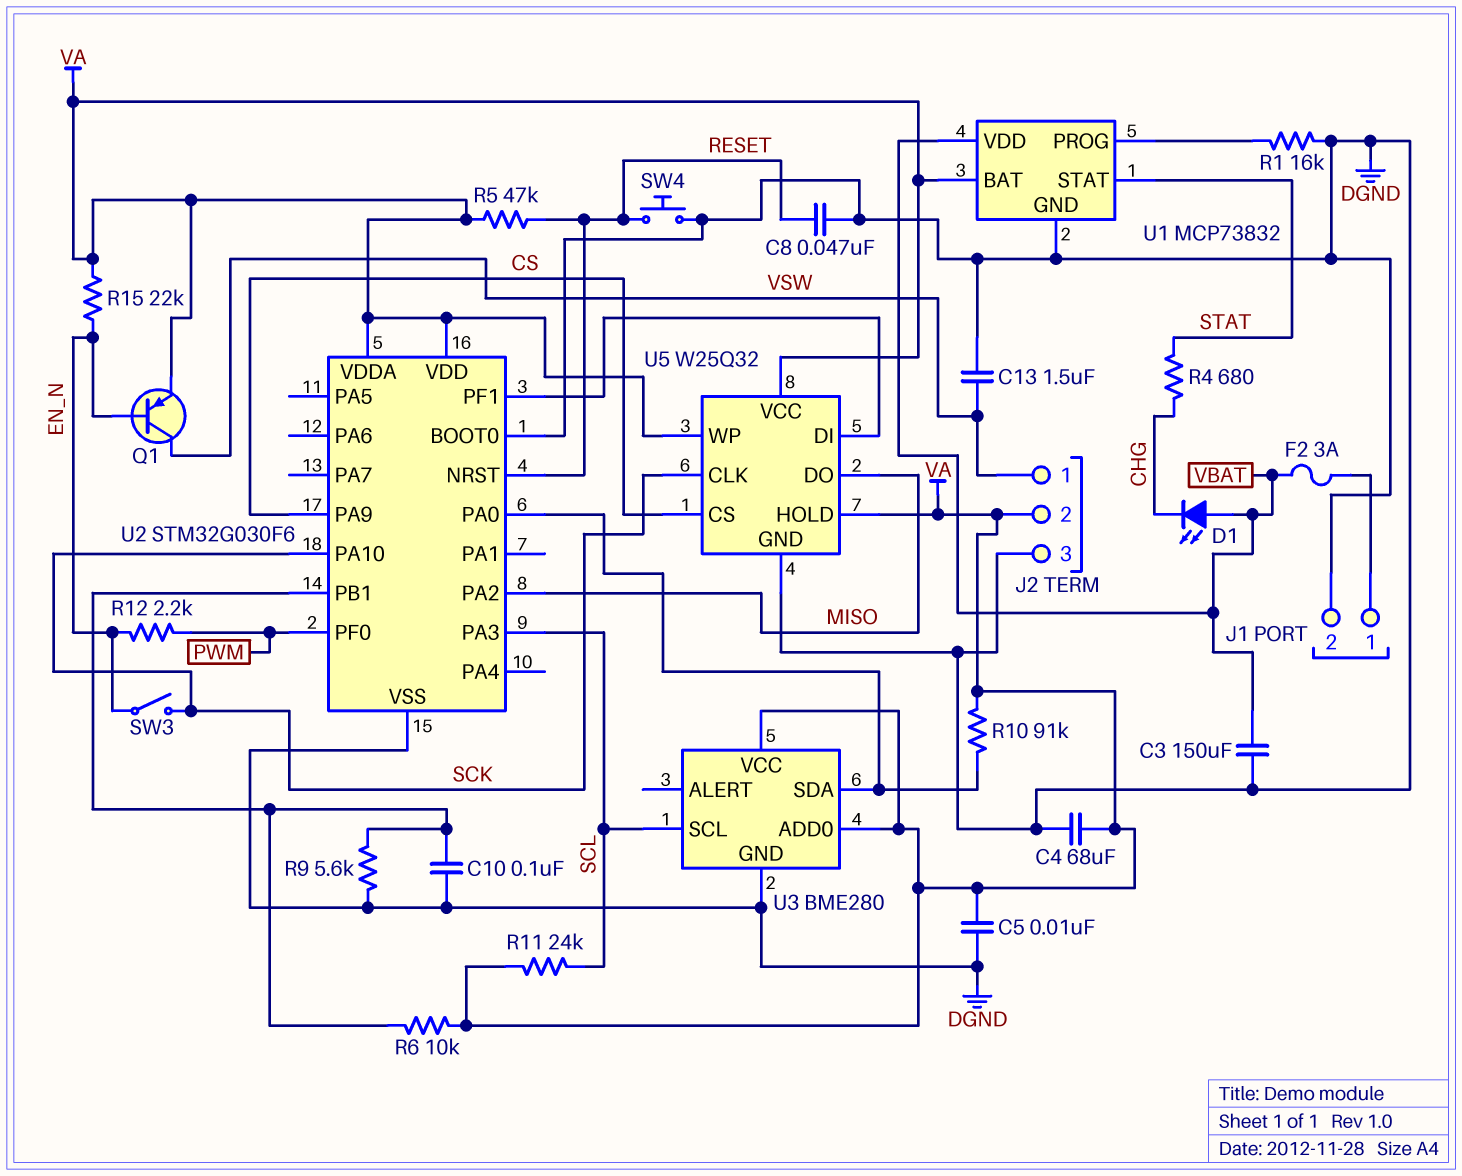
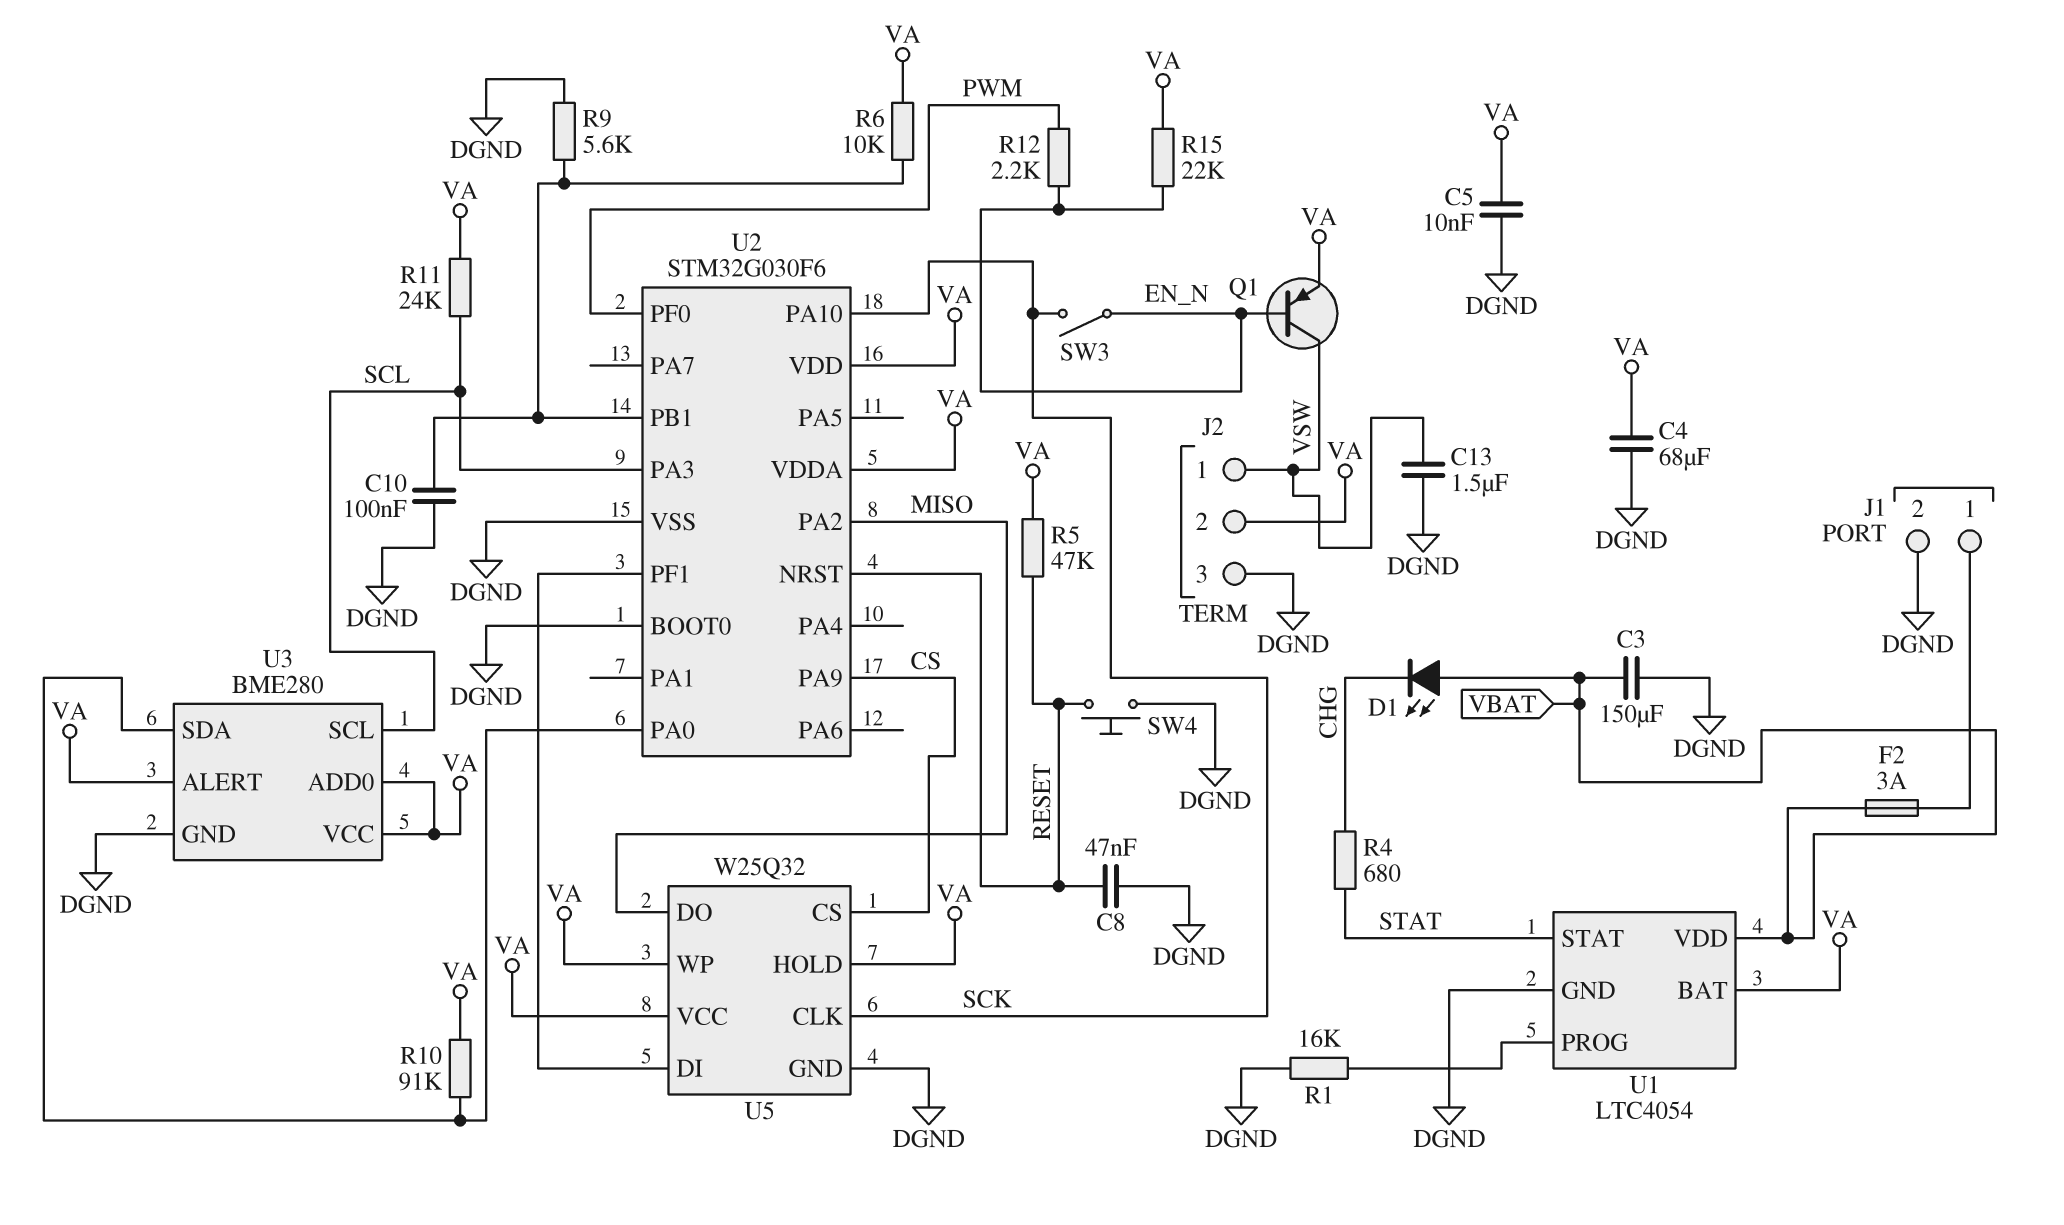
U1: MCP73832 -> LTC4054
U3 pin ALERT: none -> VA

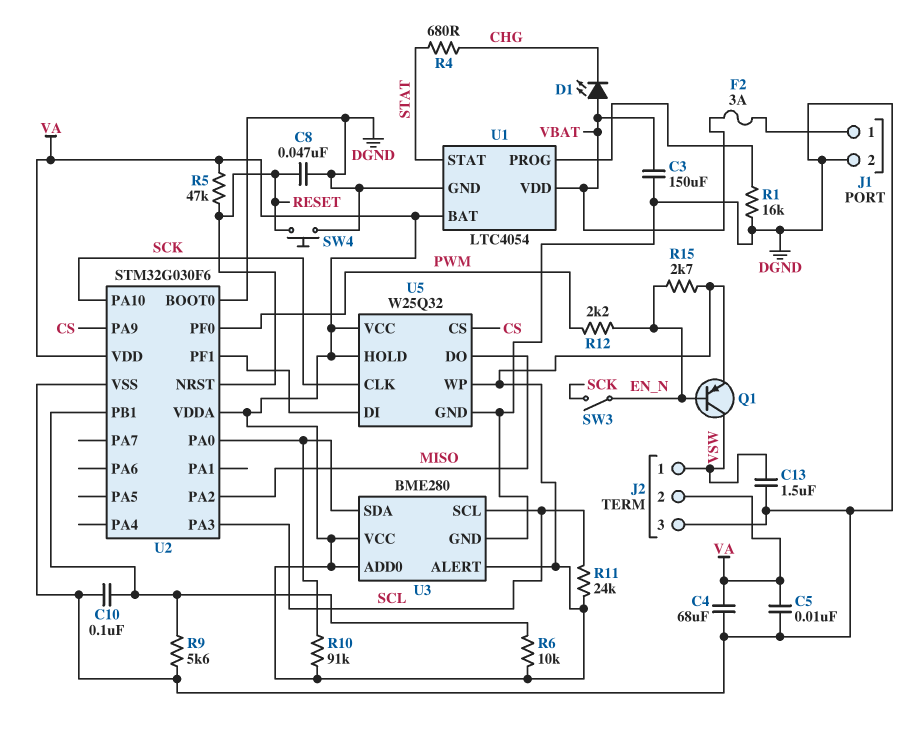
R15: 22k (EN_N, VA) -> 2.7k (EN_N, VA)

